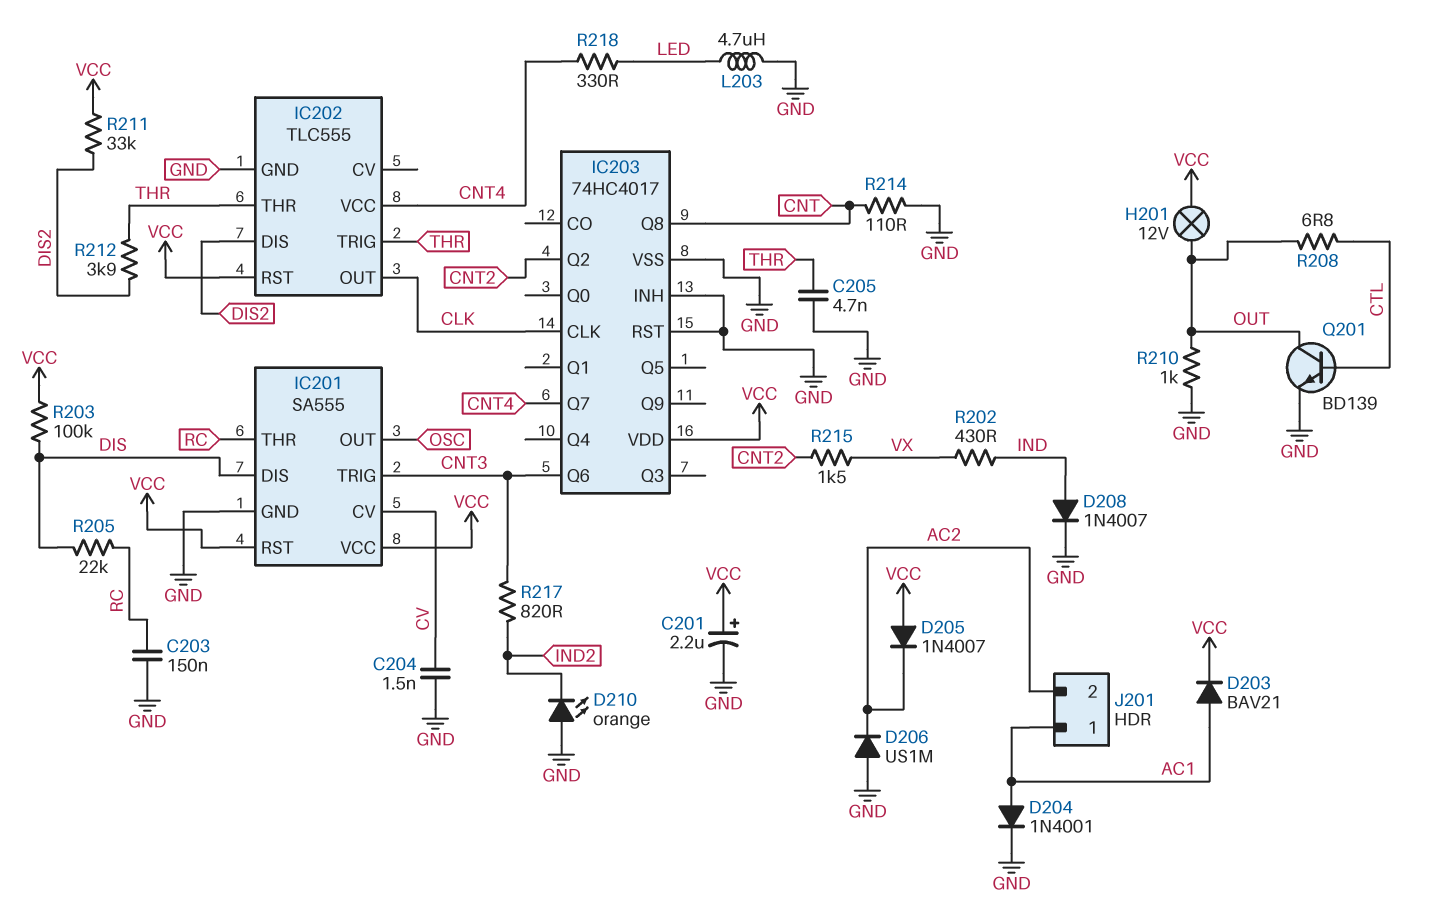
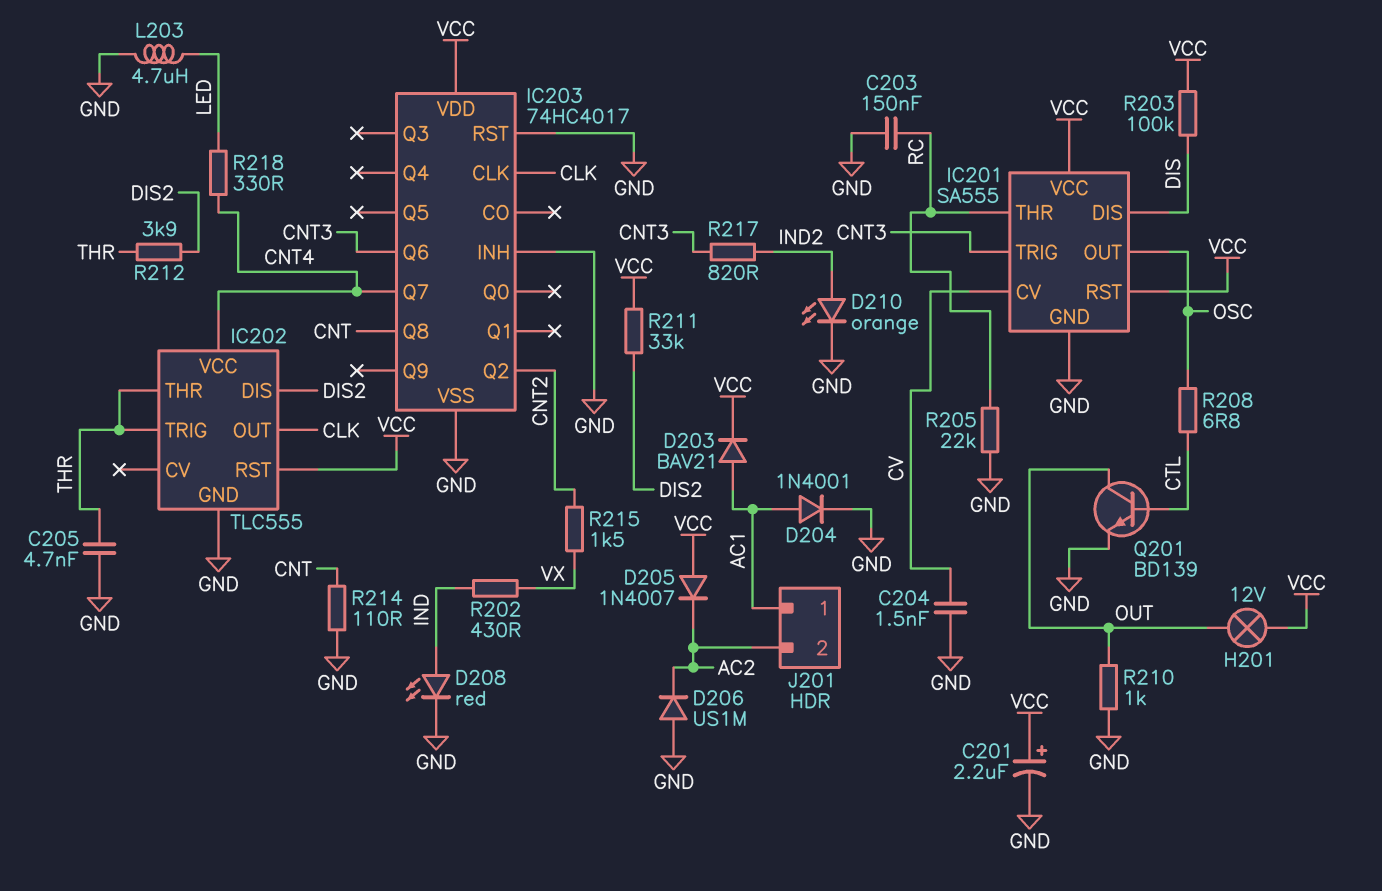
D208: diode 1N4007 (A IND, K GND) -> LED red (A IND, K GND)
D210: LED orange (A GND, K IND2) -> LED orange (A IND2, K GND)
R205: 22k (DIS, RC) -> 22k (GND, RC)
R208: 6.8 (CTL, OUT) -> 6.8 (CTL, OSC)

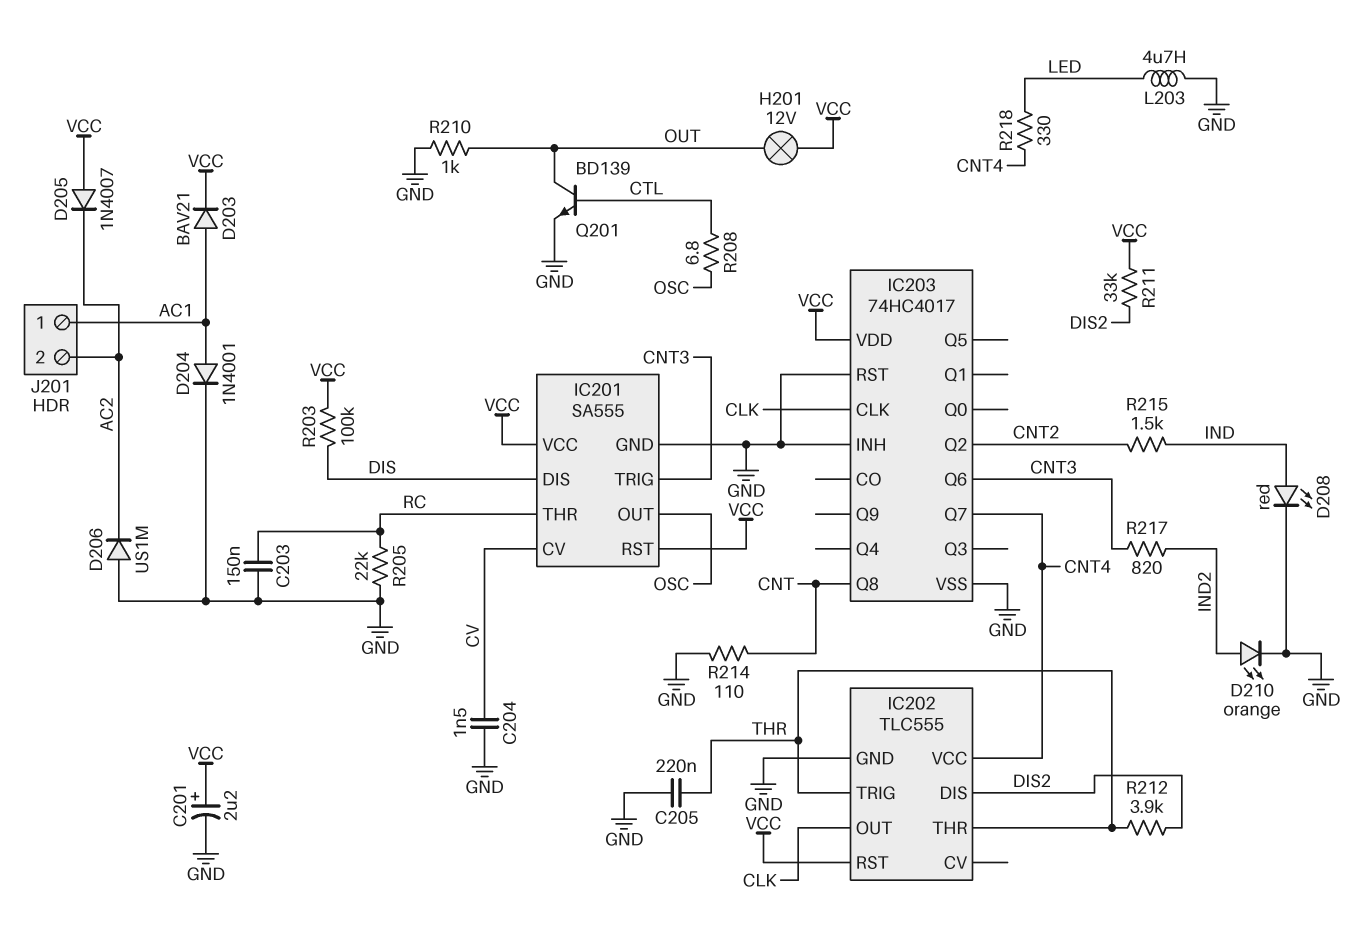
C205: 4.7nF (GND, THR) -> 220nF (GND, THR)
R202: 430 (IND, VX) -> none
R215: 1.5k (CNT2, VX) -> 1.5k (CNT2, IND)

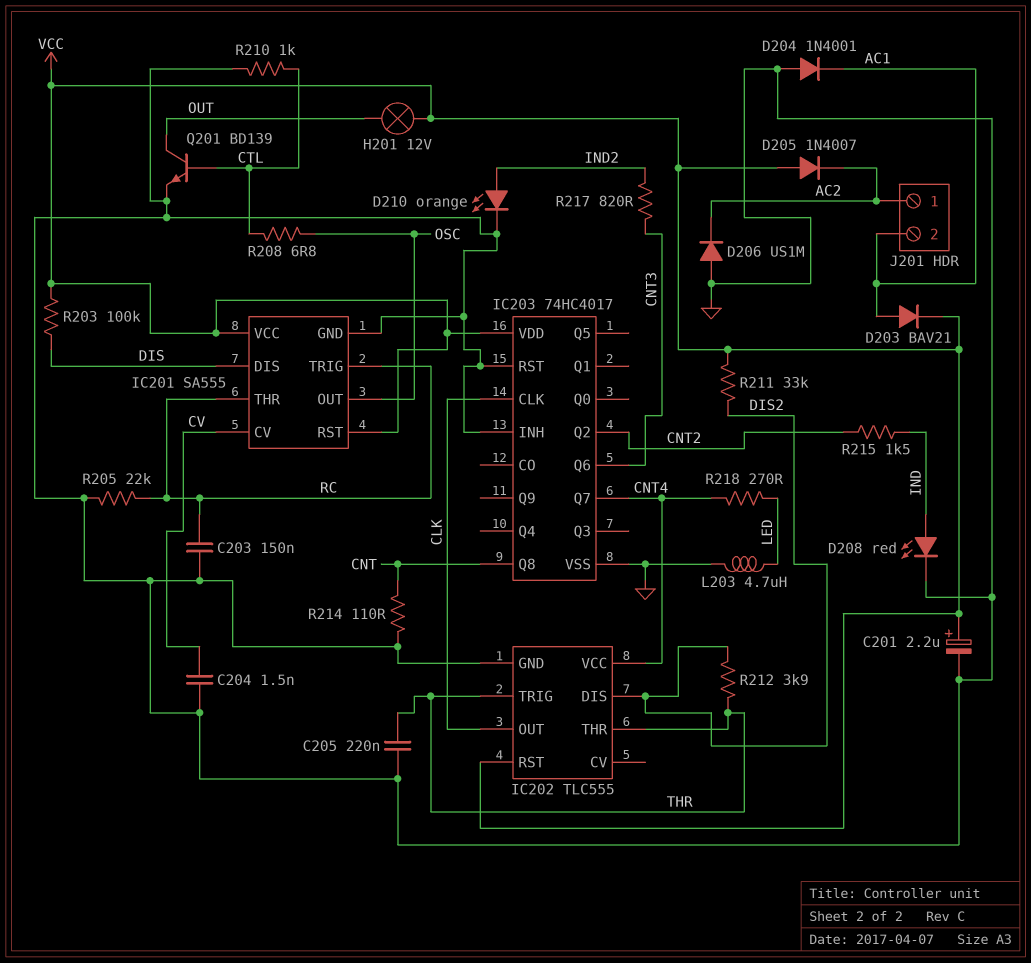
D204: diode 1N4001 (A AC1, K GND) -> diode 1N4001 (A GND, K AC1)
IC201 pin TRIG: CNT3 -> RC
J201 pin 1: AC1 -> AC2
J201 pin 2: AC2 -> AC1
R210: 1k (GND, OUT) -> 1k (CTL, GND)
R218: 330 (CNT4, LED) -> 270 (CNT4, LED)

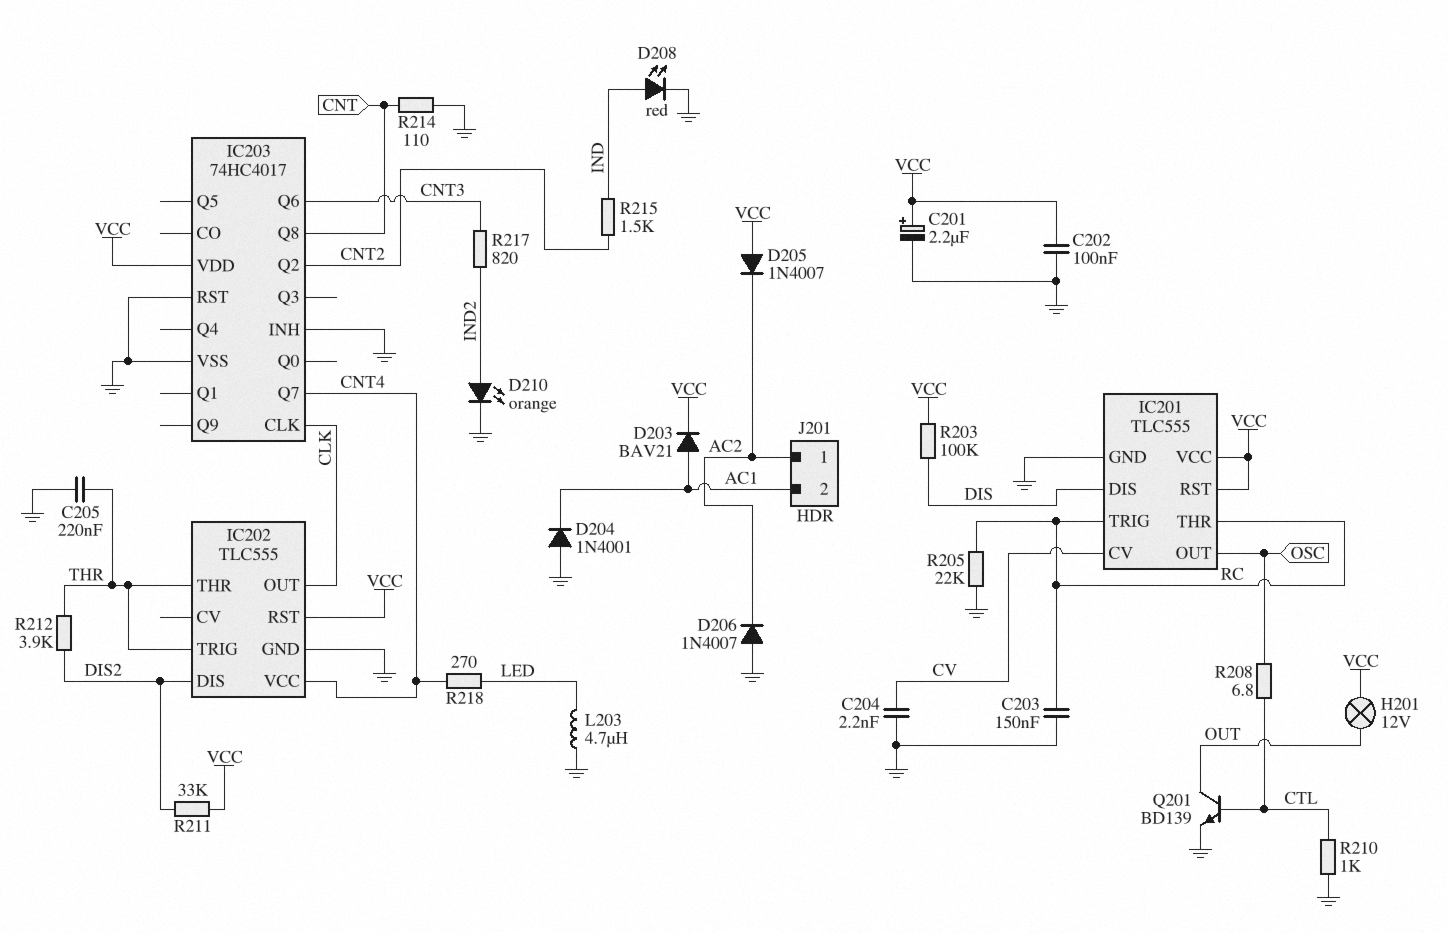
C202: none -> 100nF (GND, VCC)
C204: 1.5nF (CV, GND) -> 2.2nF (CV, GND)
D206: diode US1M (A GND, K AC2) -> diode 1N4007 (A GND, K AC2)
IC201: SA555 -> TLC555

